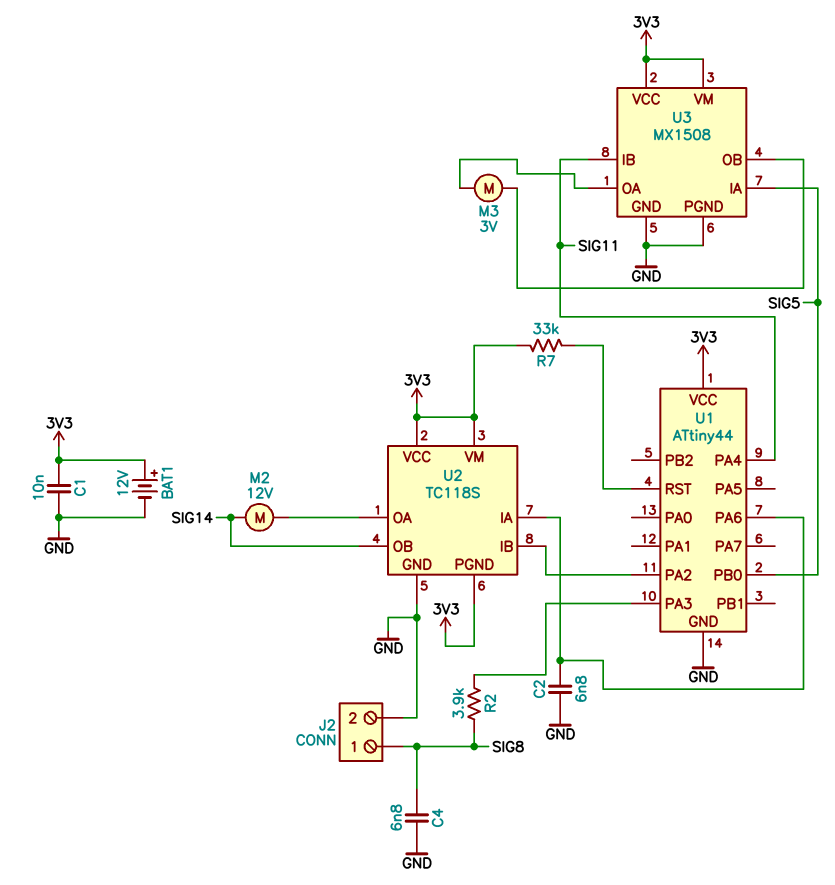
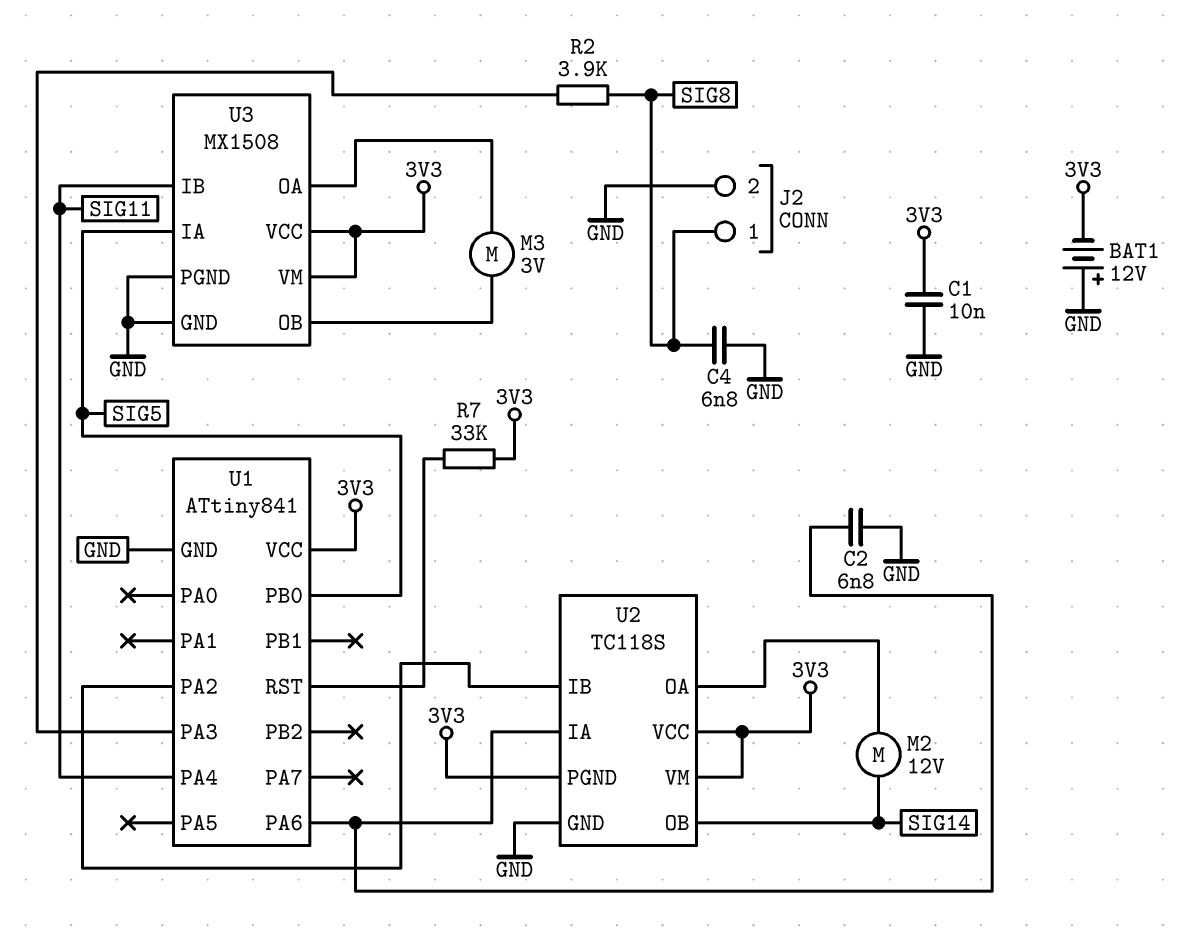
BAT1: 12V (plus 3V3, minus GND) -> 12V (plus GND, minus 3V3)
U1: ATtiny44 -> ATtiny841

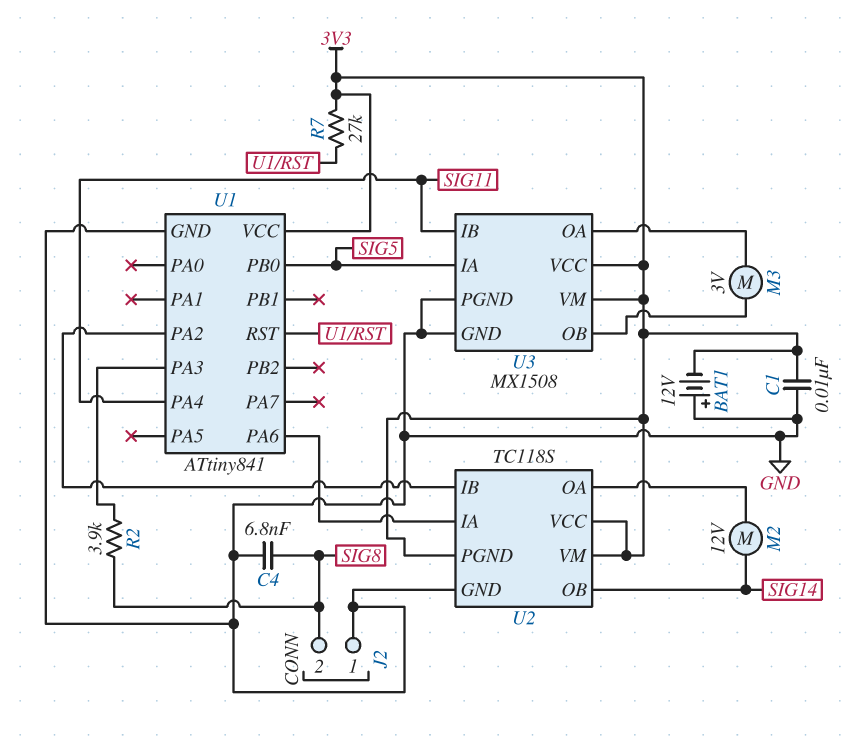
C2: 6.8nF (GND, U1/PA6) -> none
J2 pin 1: SIG8 -> GND
J2 pin 2: GND -> SIG8
R7: 33k (3V3, U1/RST) -> 27k (3V3, U1/RST)

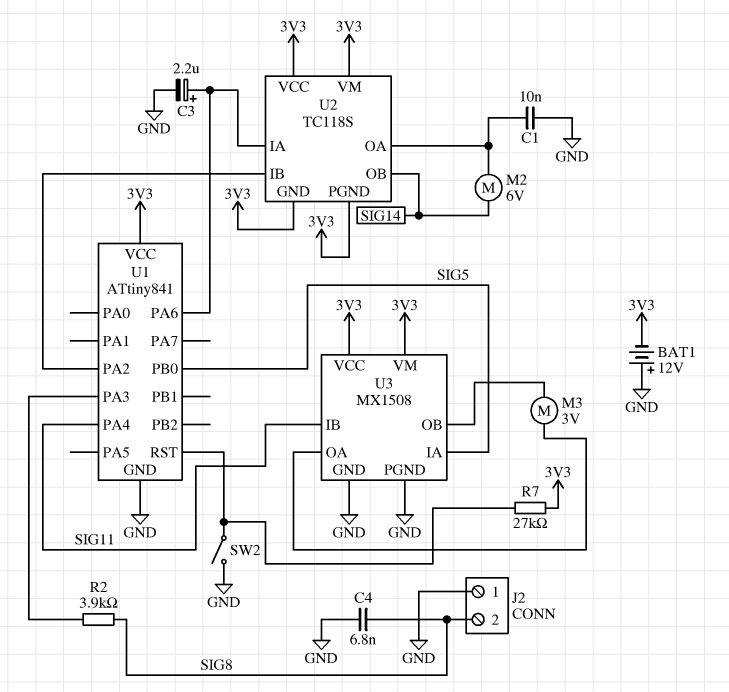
C1: 10nF (3V3, GND) -> 10nF (GND, U2/OA)
C3: none -> 2.2uF (plus U1/PA6, minus GND)
M2: motor 12V (SIG14, U2/OA) -> motor 6V (SIG14, U2/OA)
SW2: none -> switch (GND, U1/RST)
U2 pin GND: GND -> 3V3

